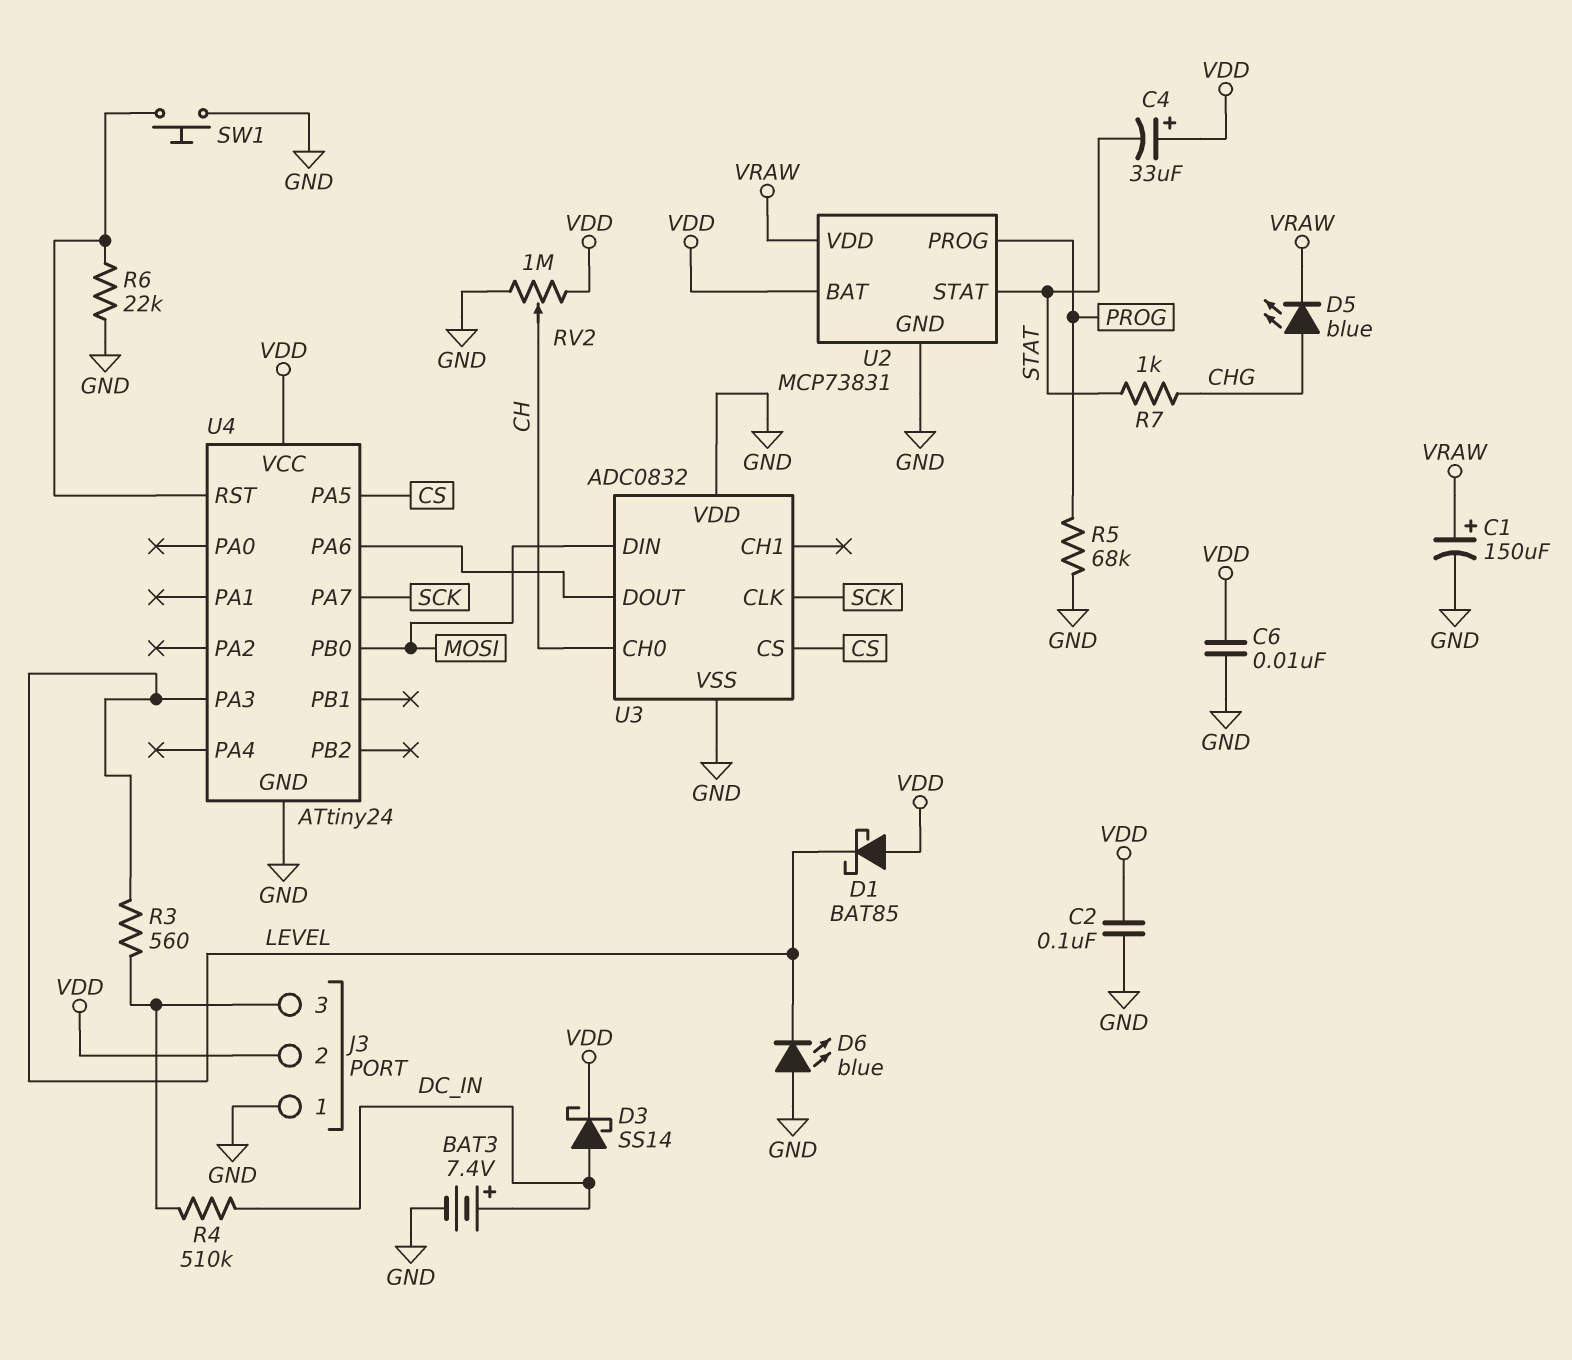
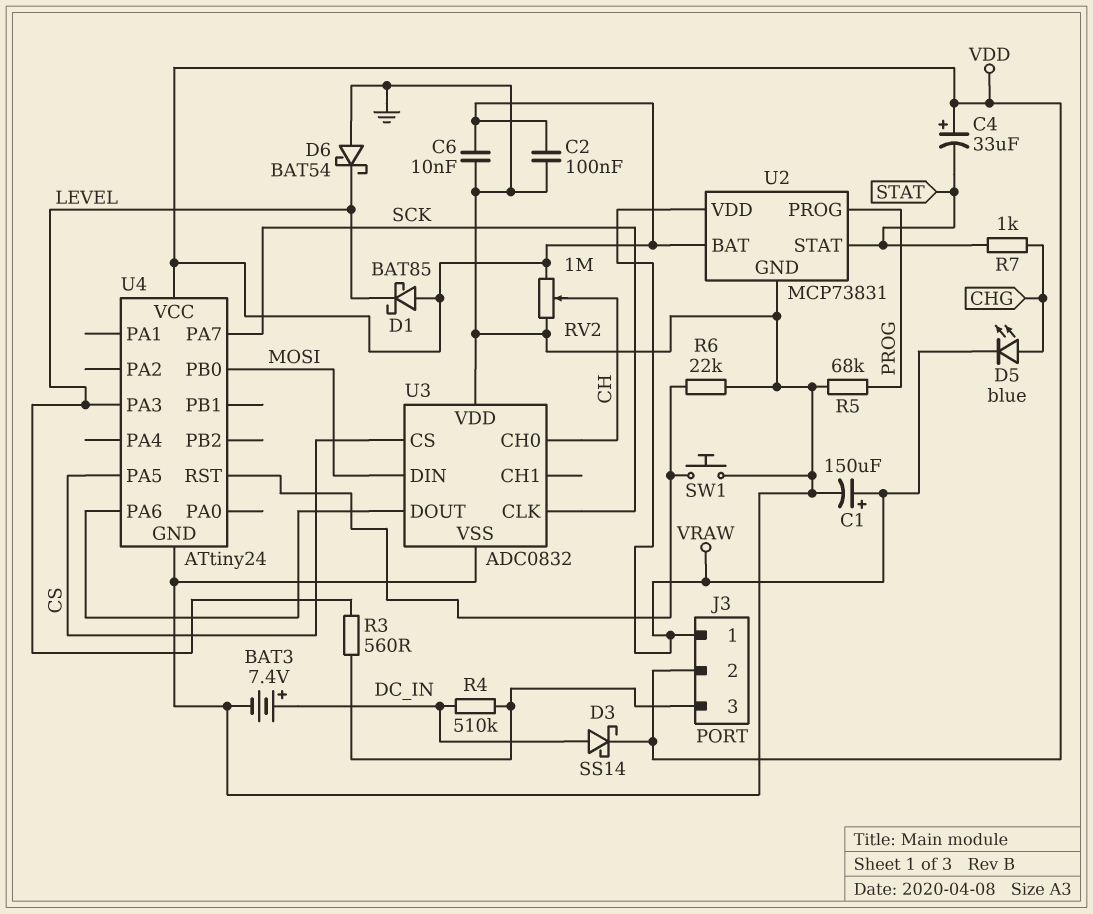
D6: LED blue (A GND, K LEVEL) -> schottky BAT54 (A GND, K LEVEL)
J3 pin 1: GND -> VRAW

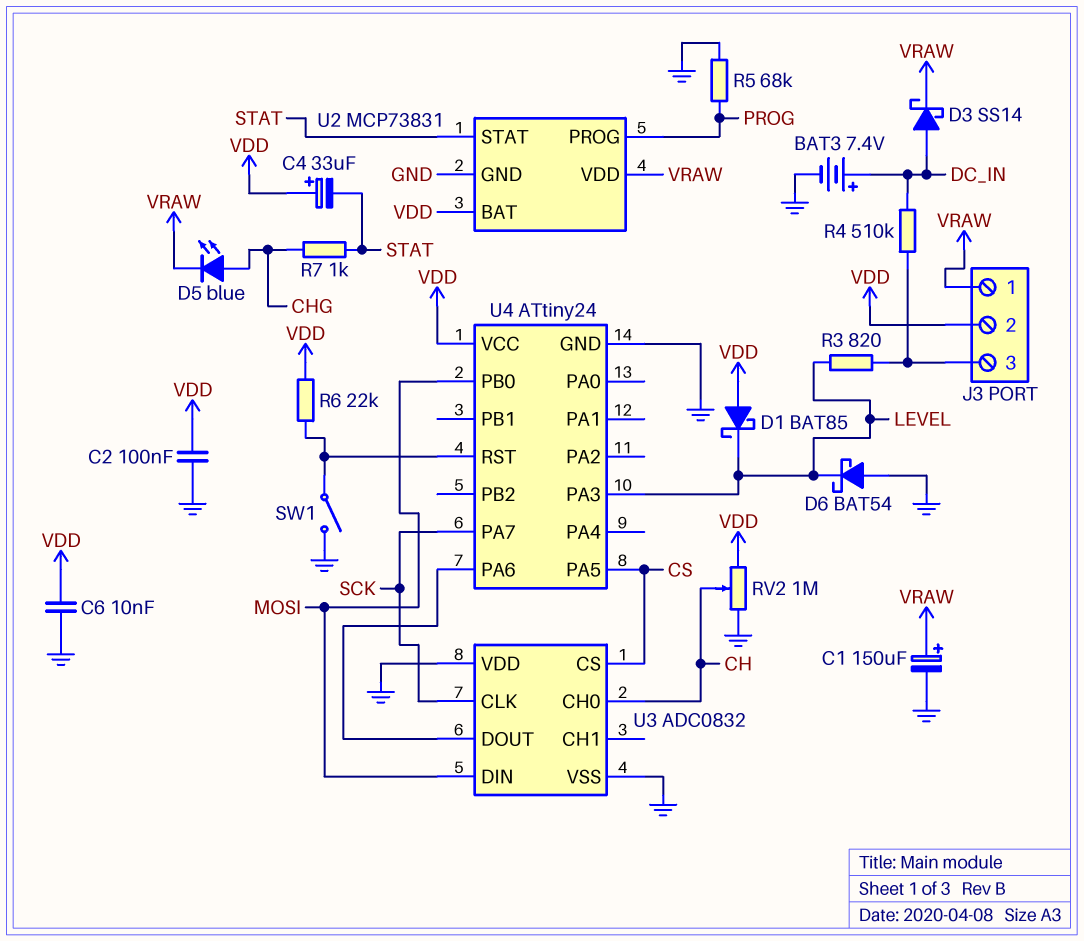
D3: schottky SS14 (A DC_IN, K VDD) -> schottky SS14 (A DC_IN, K VRAW)
R3: 560 (J3/3, LEVEL) -> 820 (J3/3, LEVEL)
R6: 22k (GND, U4/RST) -> 22k (U4/RST, VDD)
SW1: button (GND, U4/RST) -> switch (GND, U4/RST)

